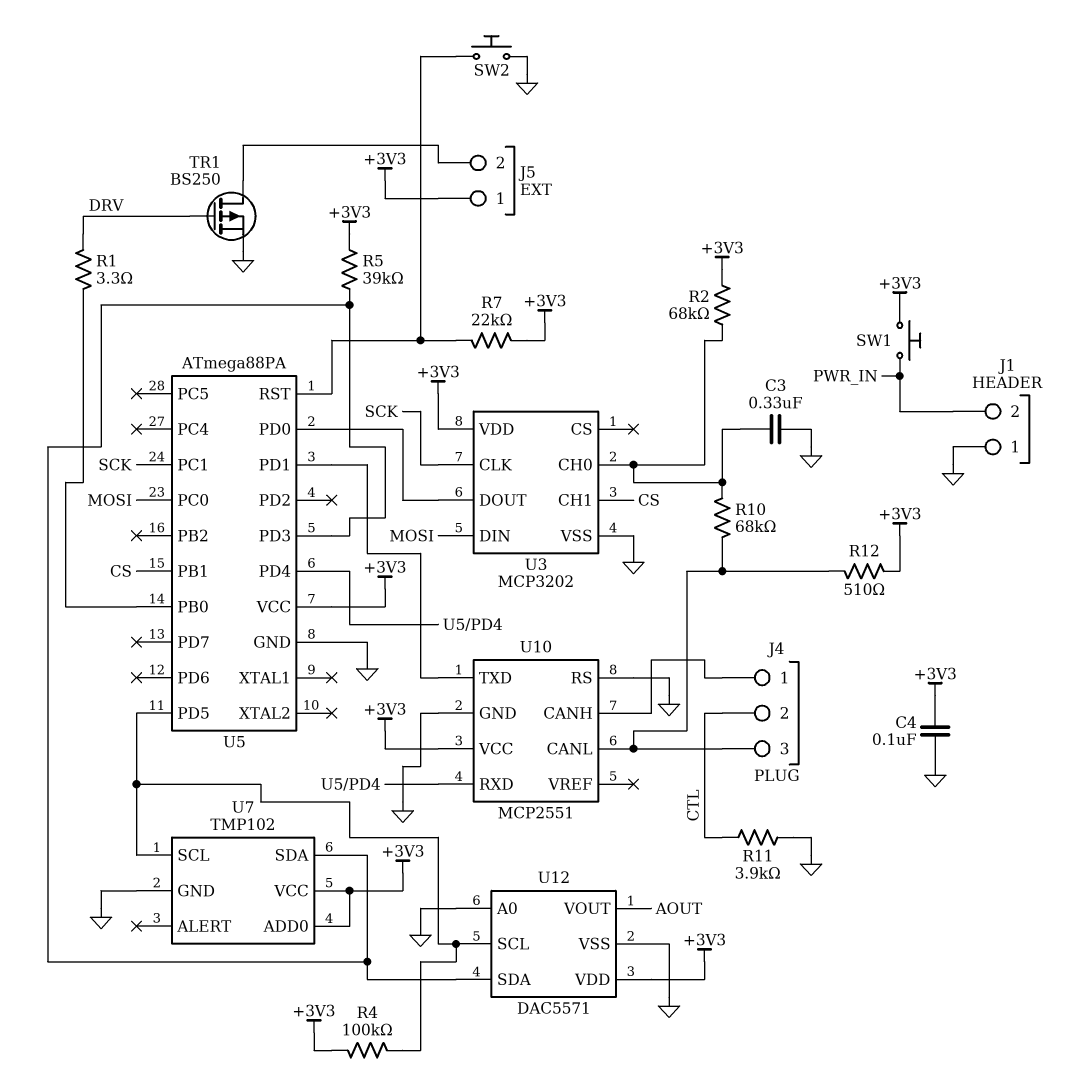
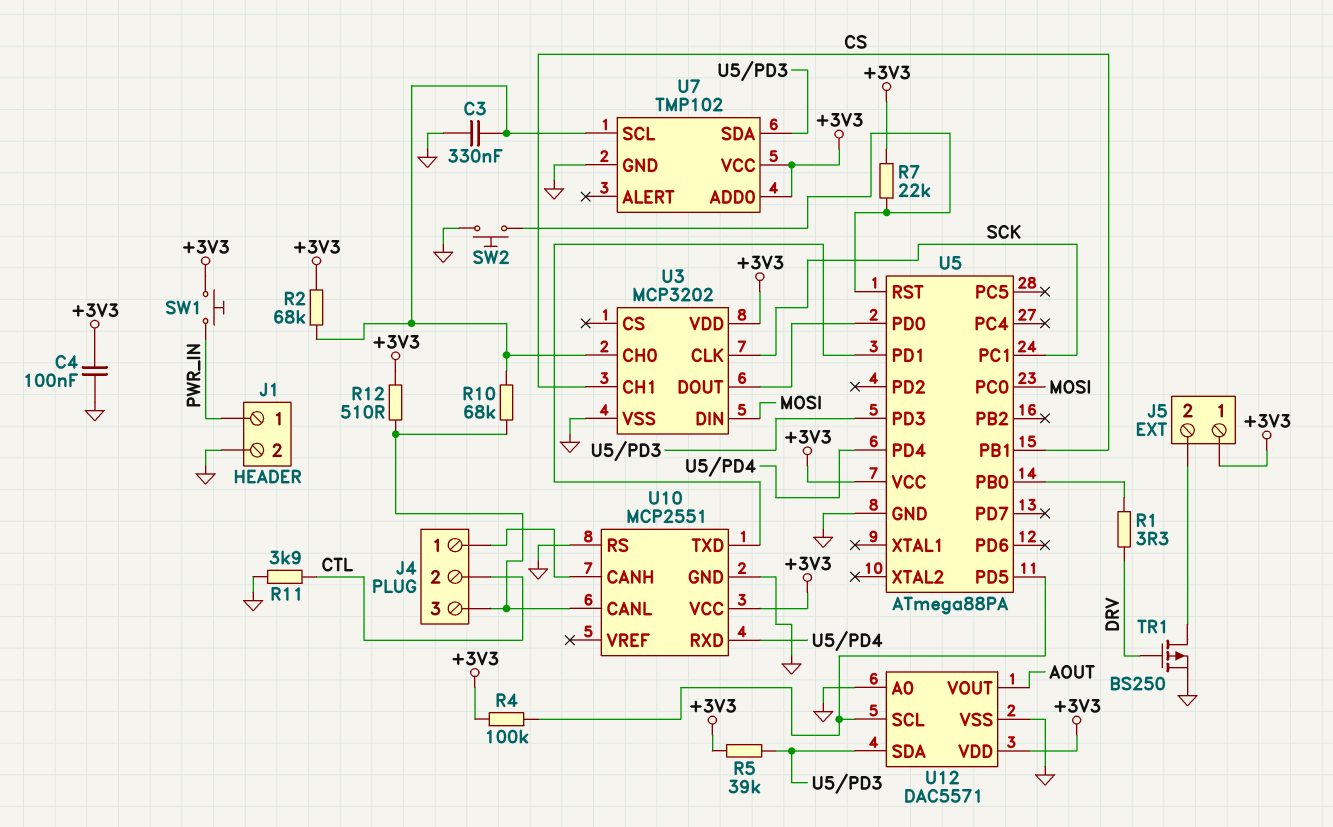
J1 pin 1: GND -> PWR_IN
J1 pin 2: PWR_IN -> GND
U7 pin SCL: U5/PD5 -> U3/CH0

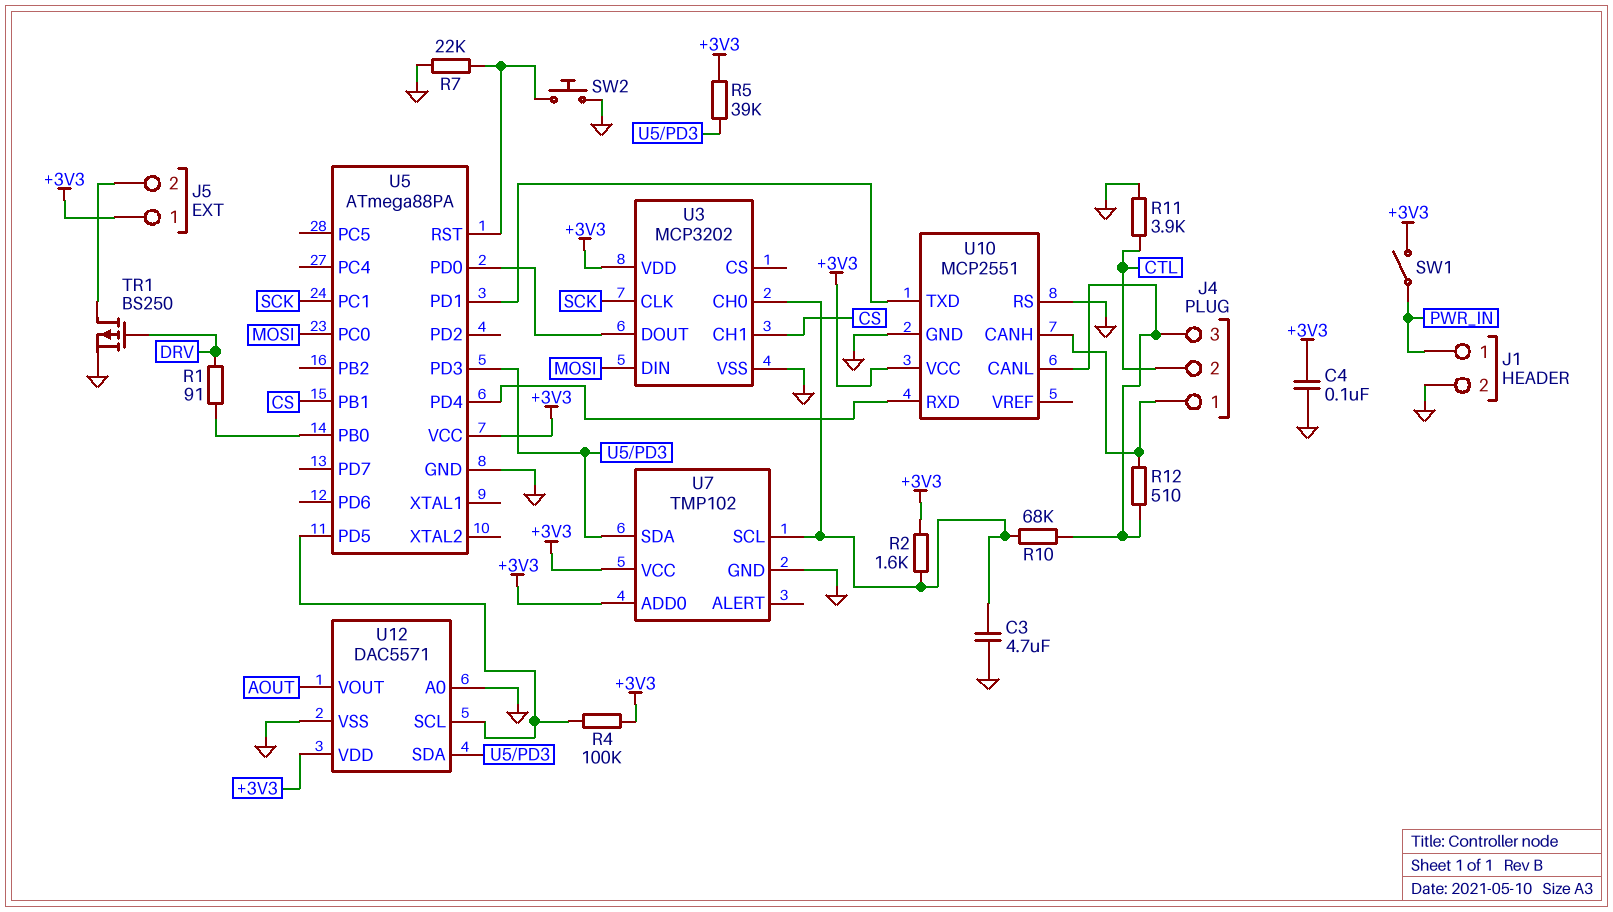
C3: 330nF (GND, U3/CH0) -> 4.7uF (GND, U3/CH0)
R1: 3.3 (DRV, U5/PB0) -> 91 (DRV, U5/PB0)
R2: 68k (+3V3, U3/CH0) -> 1.6k (+3V3, U3/CH0)
R7: 22k (+3V3, U5/RST) -> 22k (GND, U5/RST)
R12: 510 (+3V3, J4/3) -> 510 (J4/1, J4/3)
SW1: button (+3V3, PWR_IN) -> switch (+3V3, PWR_IN)

